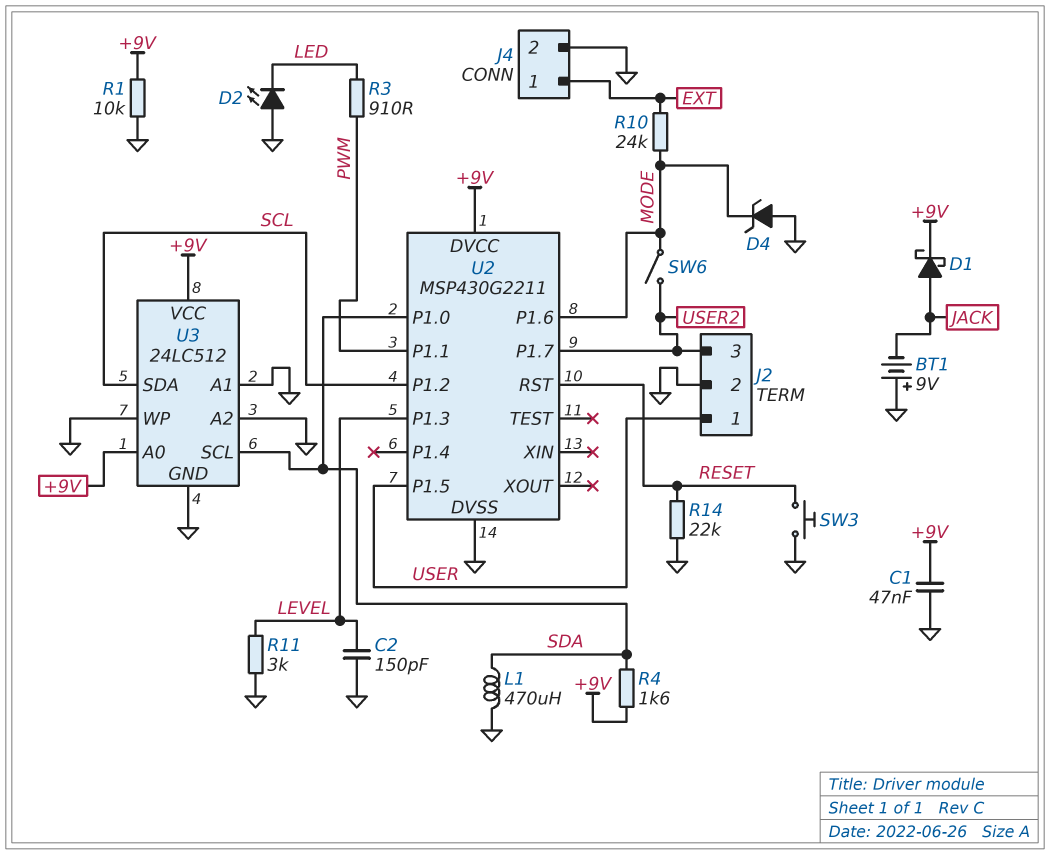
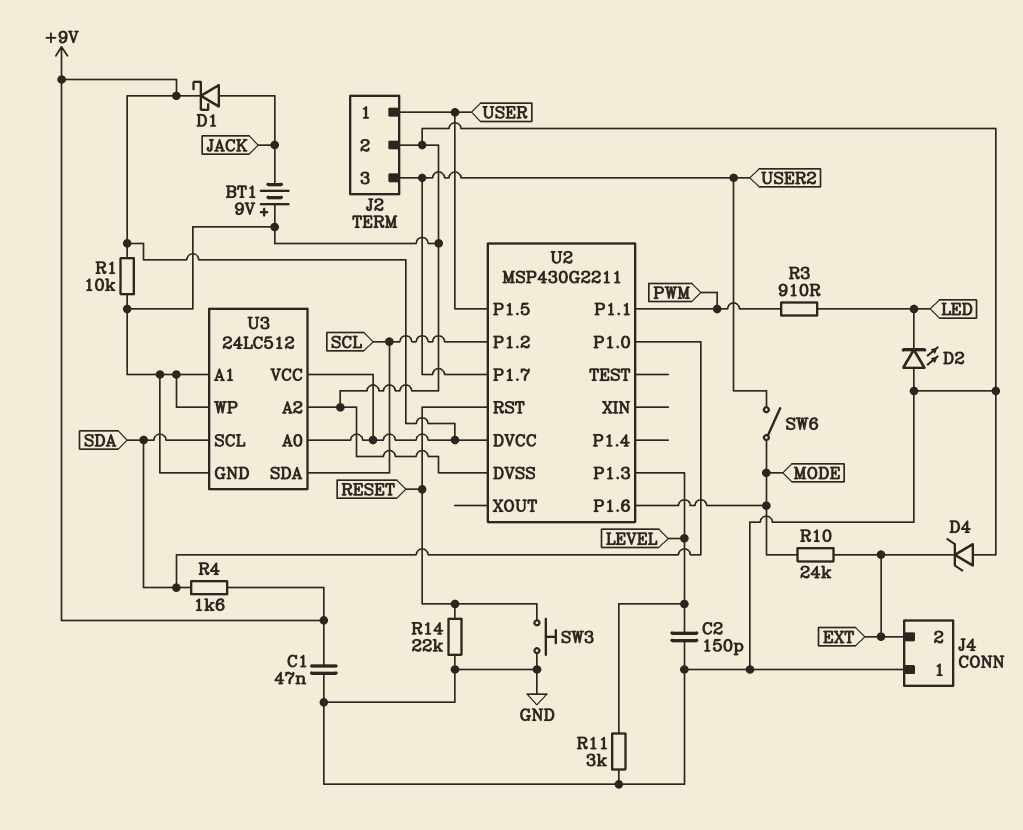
D4: zener (A GND, K MODE) -> zener (A GND, K EXT)
J4 pin 1: EXT -> GND
J4 pin 2: GND -> EXT
L1: 470uH (GND, SDA) -> none

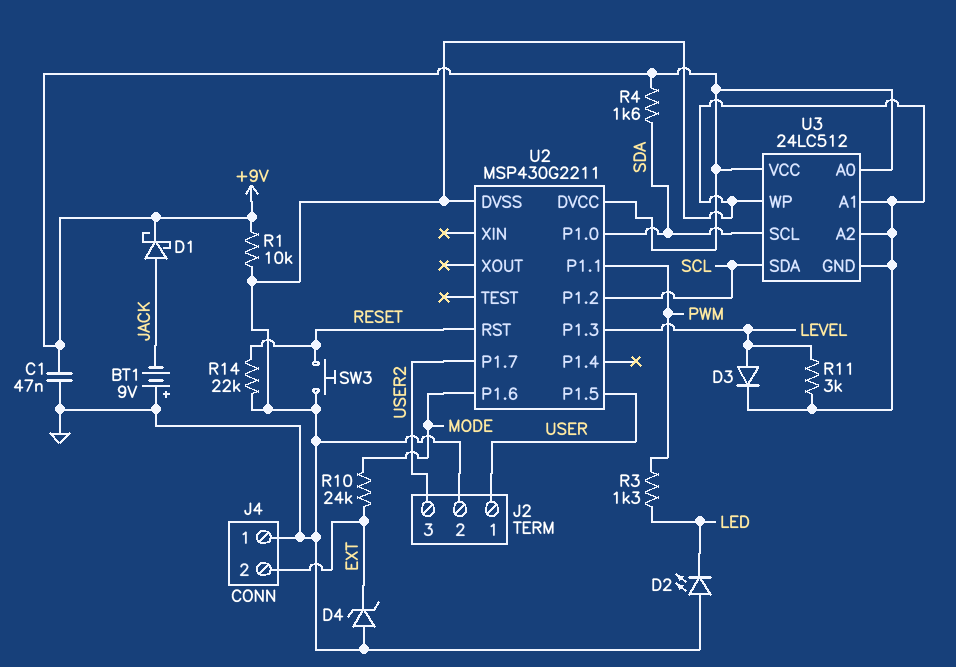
C2: 150pF (GND, LEVEL) -> none
D3: none -> diode (A LEVEL, K GND)
R3: 910 (LED, PWM) -> 1.3k (LED, PWM)
SW6: switch (MODE, USER2) -> none

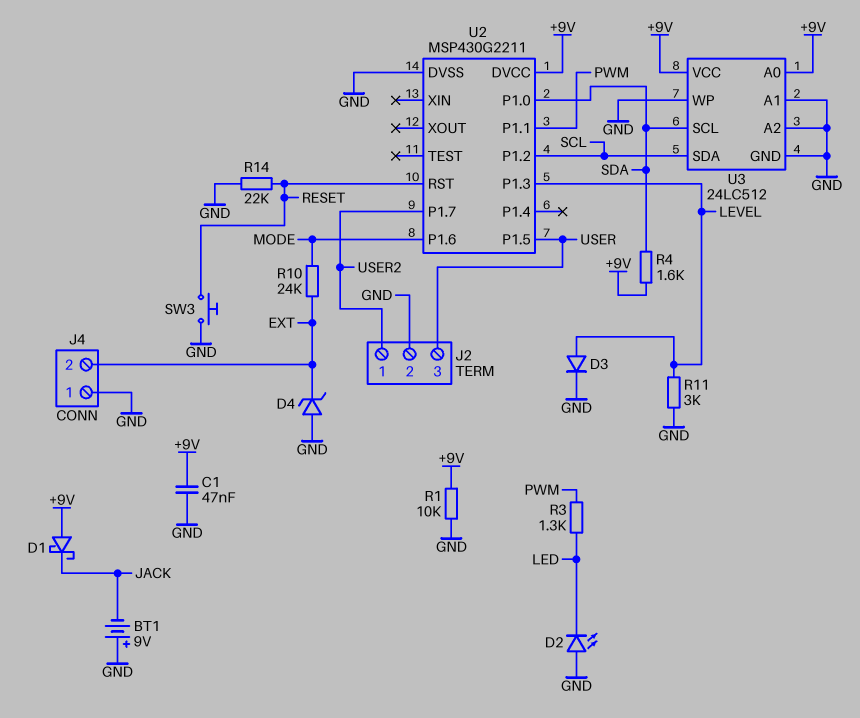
D1: schottky (A JACK, K +9V) -> schottky (A +9V, K JACK)
J2 pin 1: USER -> USER2
J2 pin 3: USER2 -> USER

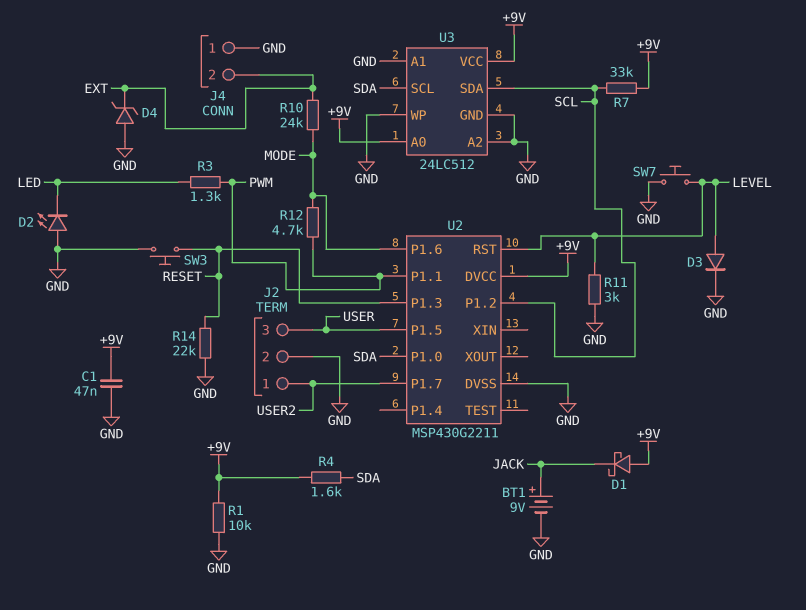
BT1: 9V (plus GND, minus JACK) -> 9V (plus JACK, minus GND)
R7: none -> 33k (+9V, SCL)
R12: none -> 4.7k (MODE, PWM)
SW7: none -> button (GND, LEVEL)
U2 pin P1.3: LEVEL -> RESET
U2 pin RST: RESET -> LEVEL

